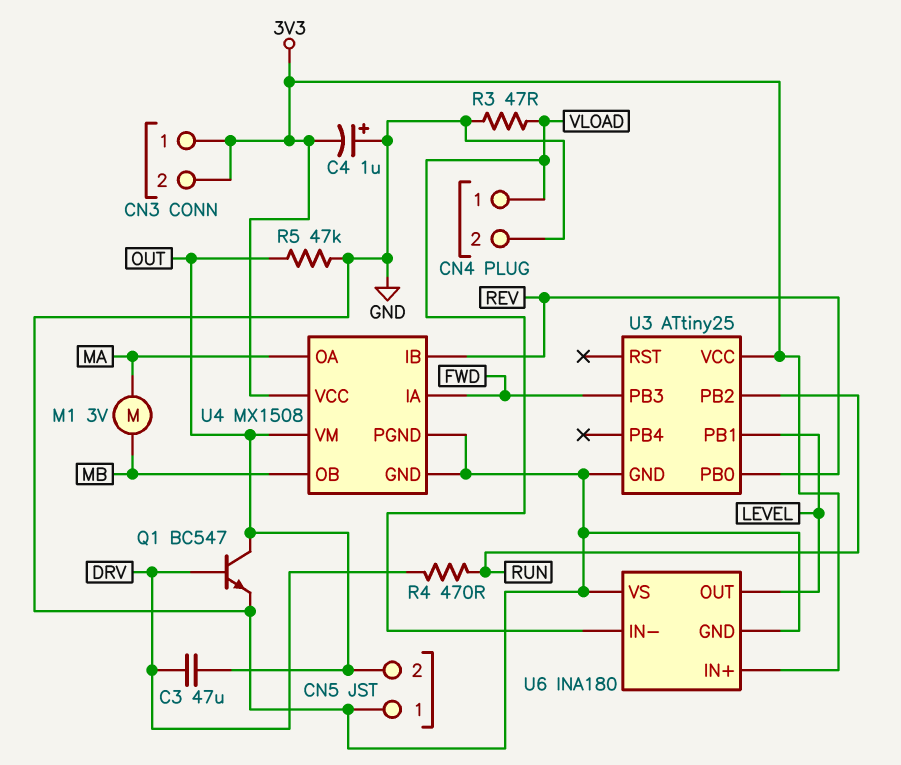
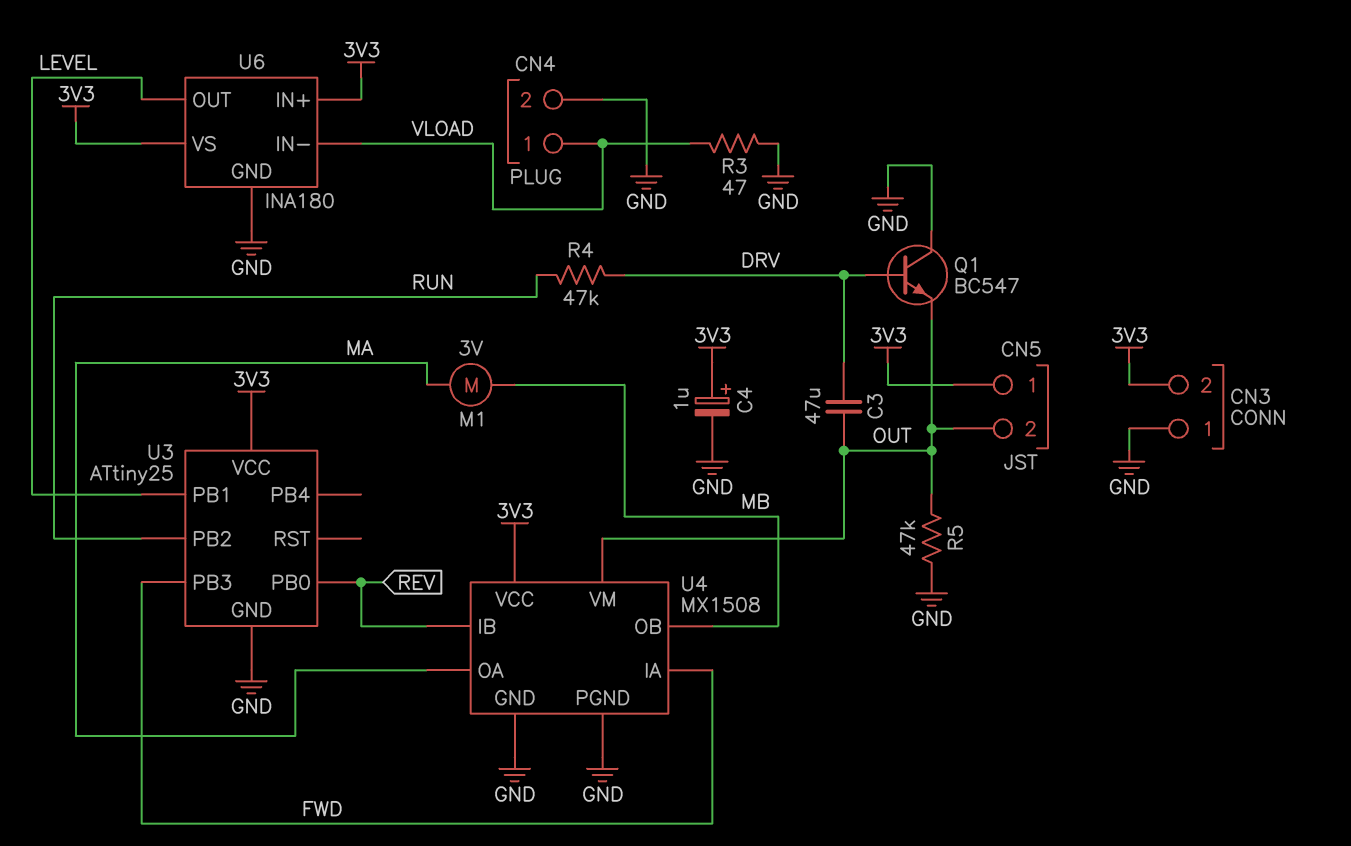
C4: 1uF (plus GND, minus 3V3) -> 1uF (plus 3V3, minus GND)
CN3 pin 1: 3V3 -> GND
CN5 pin 1: GND -> 3V3
Q1: NPN BC547 (B DRV, C OUT, E GND) -> NPN BC547 (B DRV, C GND, E OUT)
R4: 470 (DRV, RUN) -> 47k (DRV, RUN)
U6 pin VS: GND -> 3V3

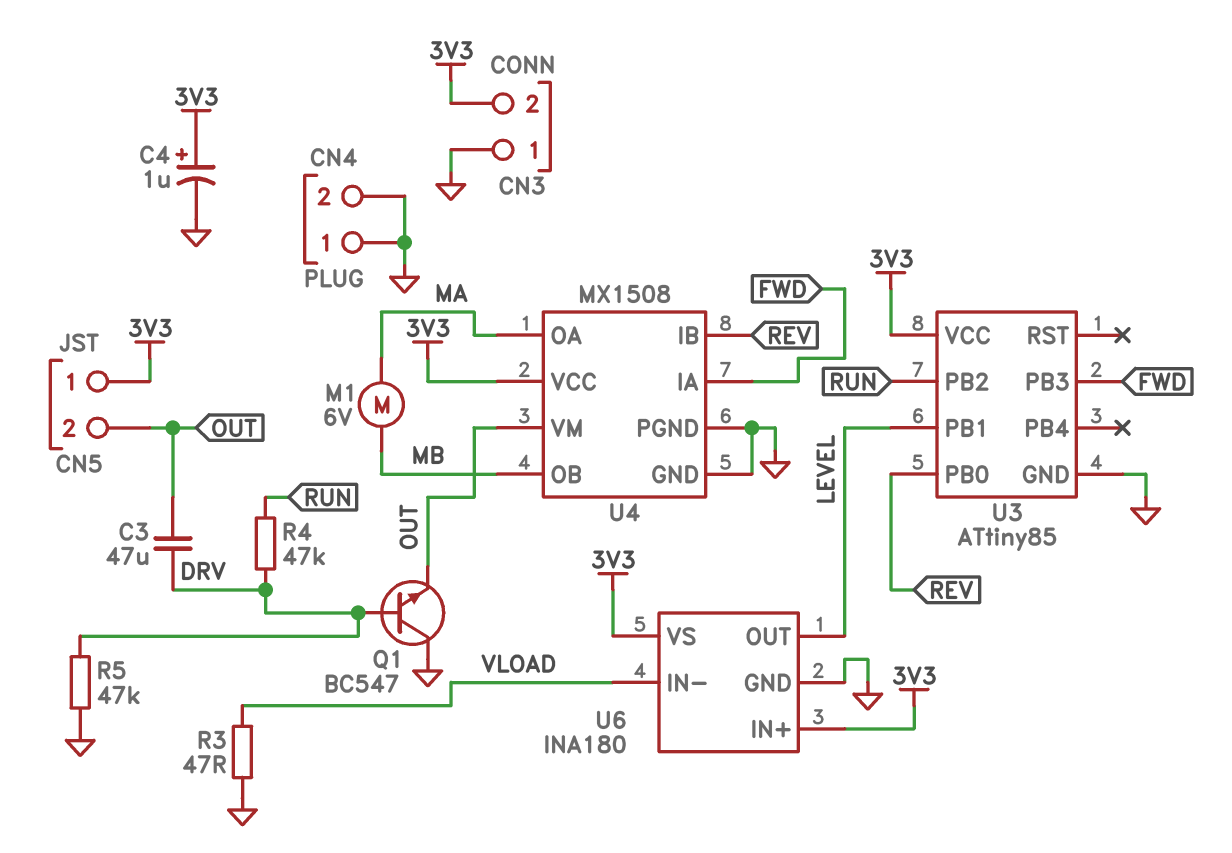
CN4 pin 1: VLOAD -> GND
M1: motor 3V (MA, MB) -> motor 6V (MA, MB)
R5: 47k (GND, OUT) -> 47k (DRV, GND)
U3: ATtiny25 -> ATtiny85

